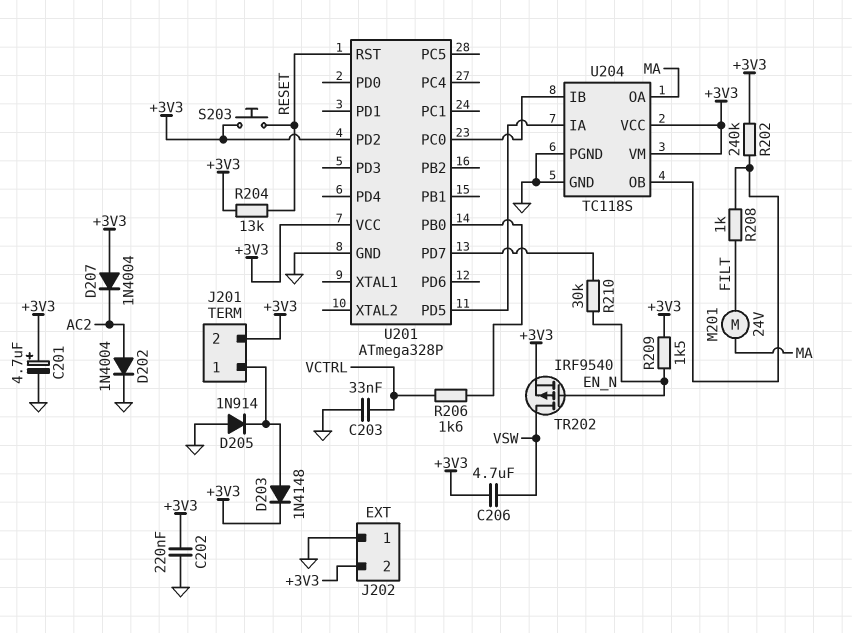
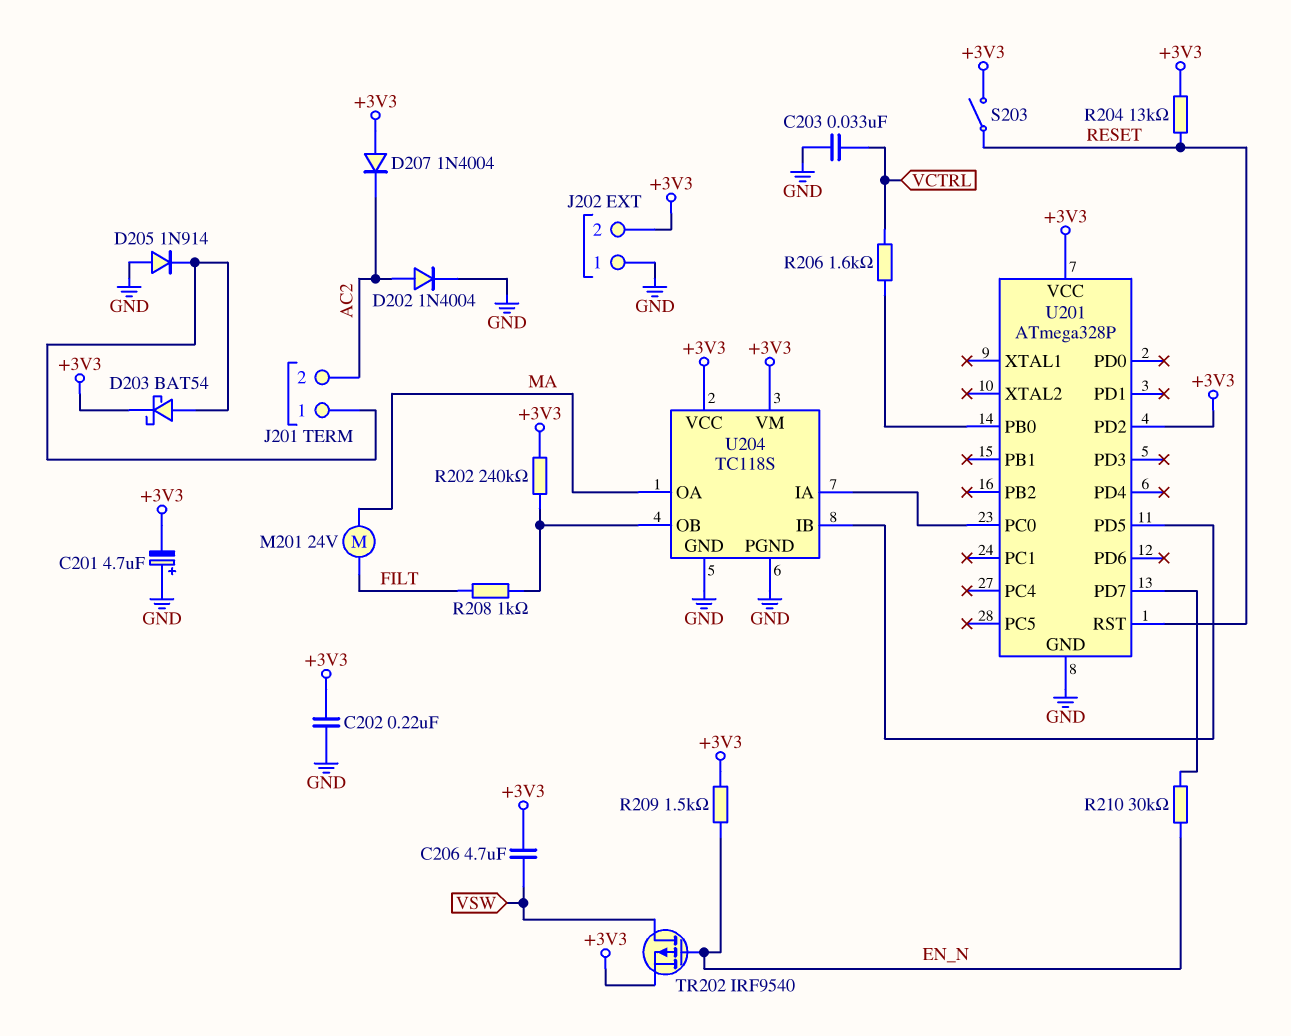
C201: 4.7uF (plus +3V3, minus GND) -> 4.7uF (plus GND, minus +3V3)
D203: diode 1N4148 (A J201/1, K +3V3) -> schottky BAT54 (A J201/1, K +3V3)
J201 pin 2: +3V3 -> AC2
S203: button (+3V3, RESET) -> switch (+3V3, RESET)
U204 pin IA: U201/PD5 -> U201/PC0
U204 pin IB: U201/PC0 -> U201/PD5

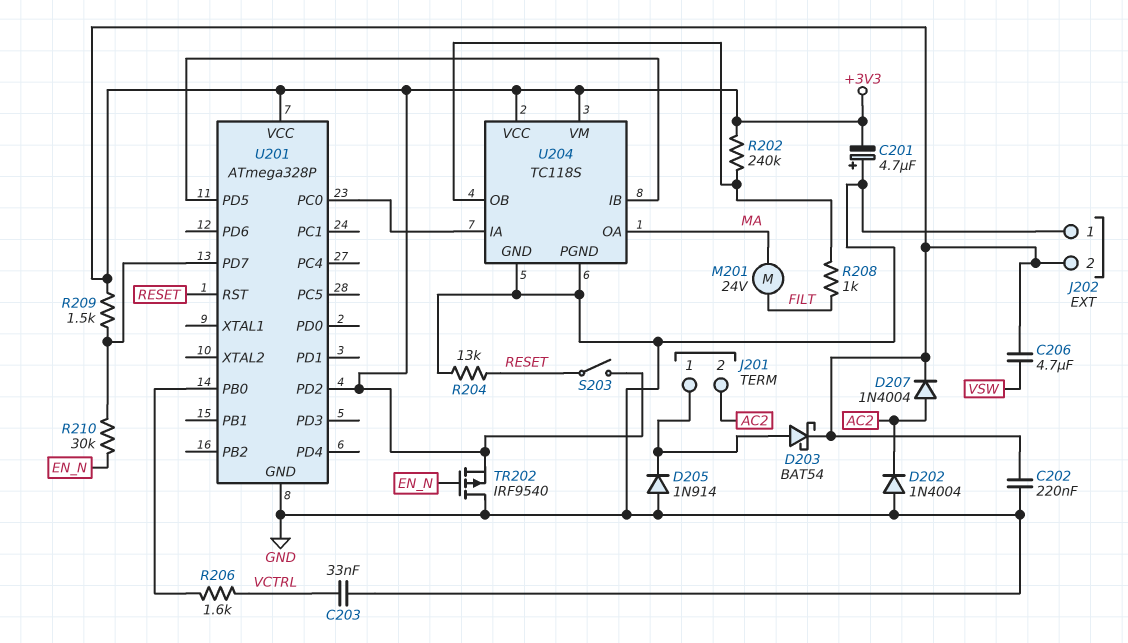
D202: diode 1N4004 (A AC2, K GND) -> diode 1N4004 (A GND, K AC2)
D207: diode 1N4004 (A +3V3, K AC2) -> diode 1N4004 (A AC2, K +3V3)
R204: 13k (+3V3, RESET) -> 13k (GND, RESET)
R209: 1.5k (+3V3, EN_N) -> 1.5k (+3V3, U201/PD7)
TR202: PMOS IRF9540 (G EN_N, D VSW, S +3V3) -> PMOS IRF9540 (G EN_N, D GND, S +3V3)

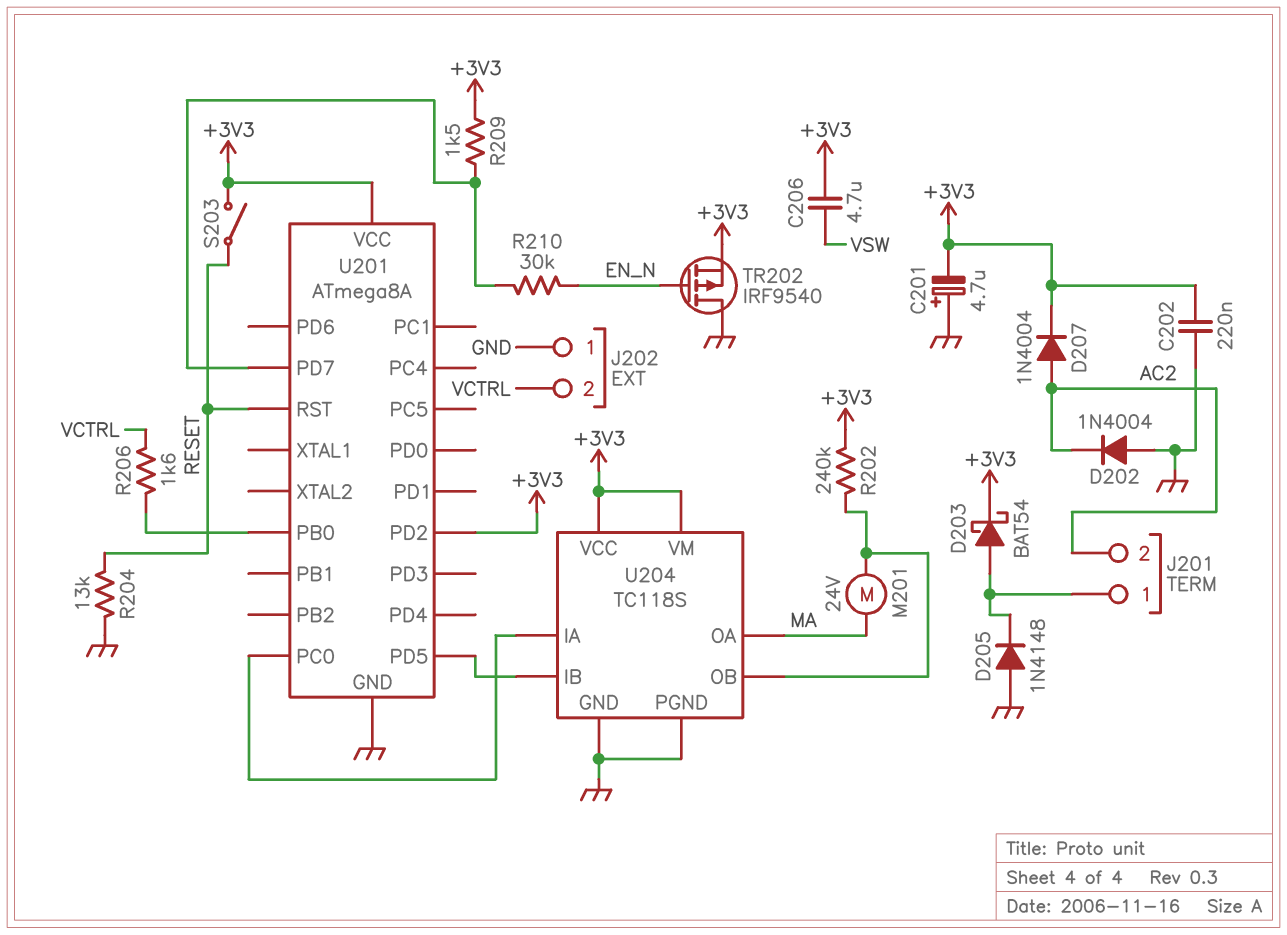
C203: 33nF (GND, VCTRL) -> none
D205: diode 1N914 (A GND, K J201/1) -> diode 1N4148 (A GND, K J201/1)
J202 pin 2: +3V3 -> VCTRL
M201: motor 24V (FILT, MA) -> motor 24V (MA, U204/OB)
R208: 1k (FILT, U204/OB) -> none
U201: ATmega328P -> ATmega8A

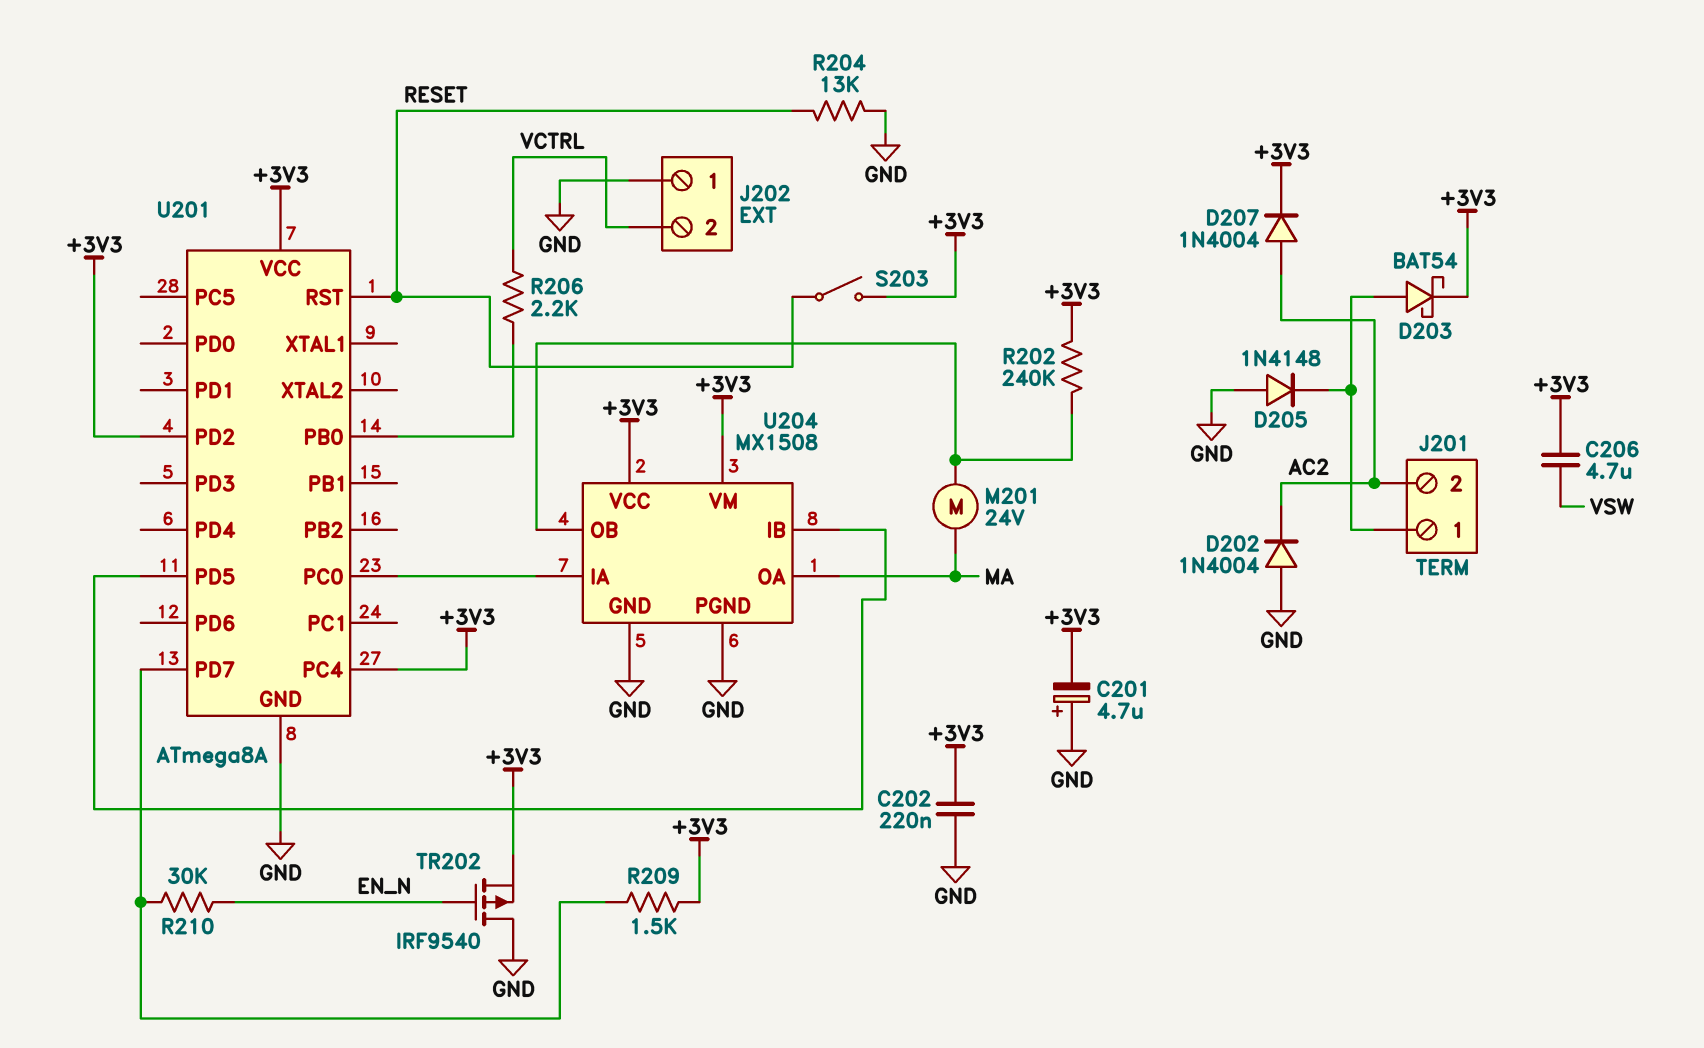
R206: 1.6k (U201/PB0, VCTRL) -> 2.2k (U201/PB0, VCTRL)
U201 pin PC4: none -> +3V3
U204: TC118S -> MX1508

